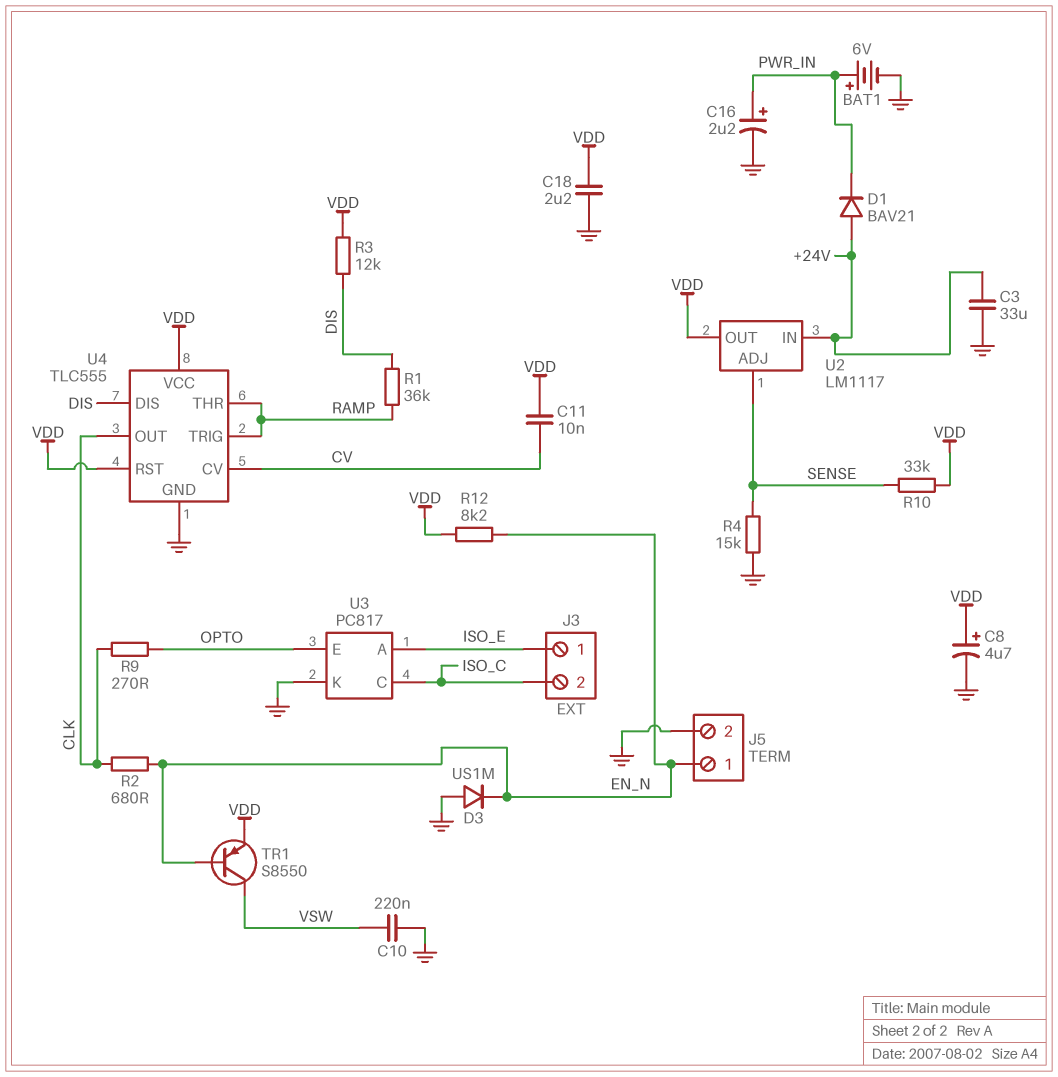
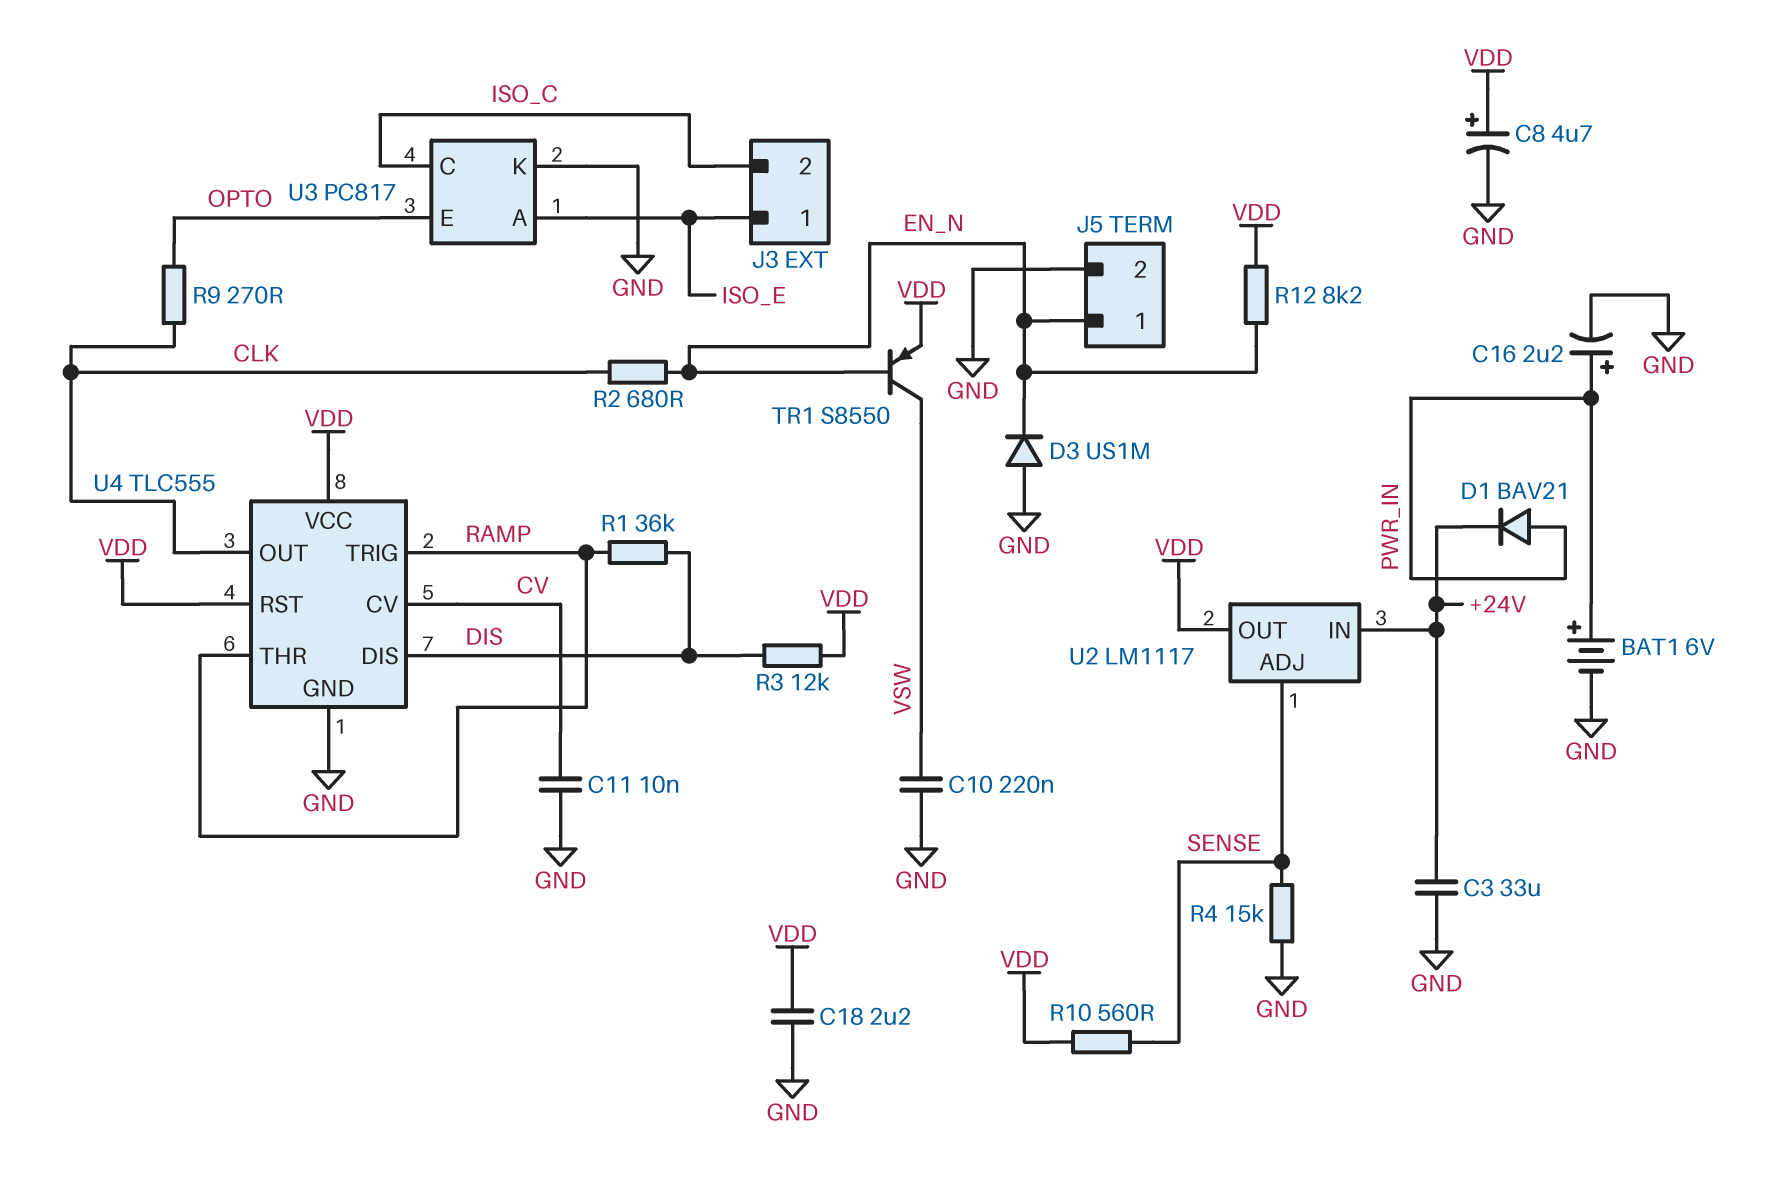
C11: 10nF (CV, VDD) -> 10nF (CV, GND)
D1: diode BAV21 (A +24V, K PWR_IN) -> diode BAV21 (A PWR_IN, K +24V)
R10: 33k (SENSE, VDD) -> 560 (SENSE, VDD)

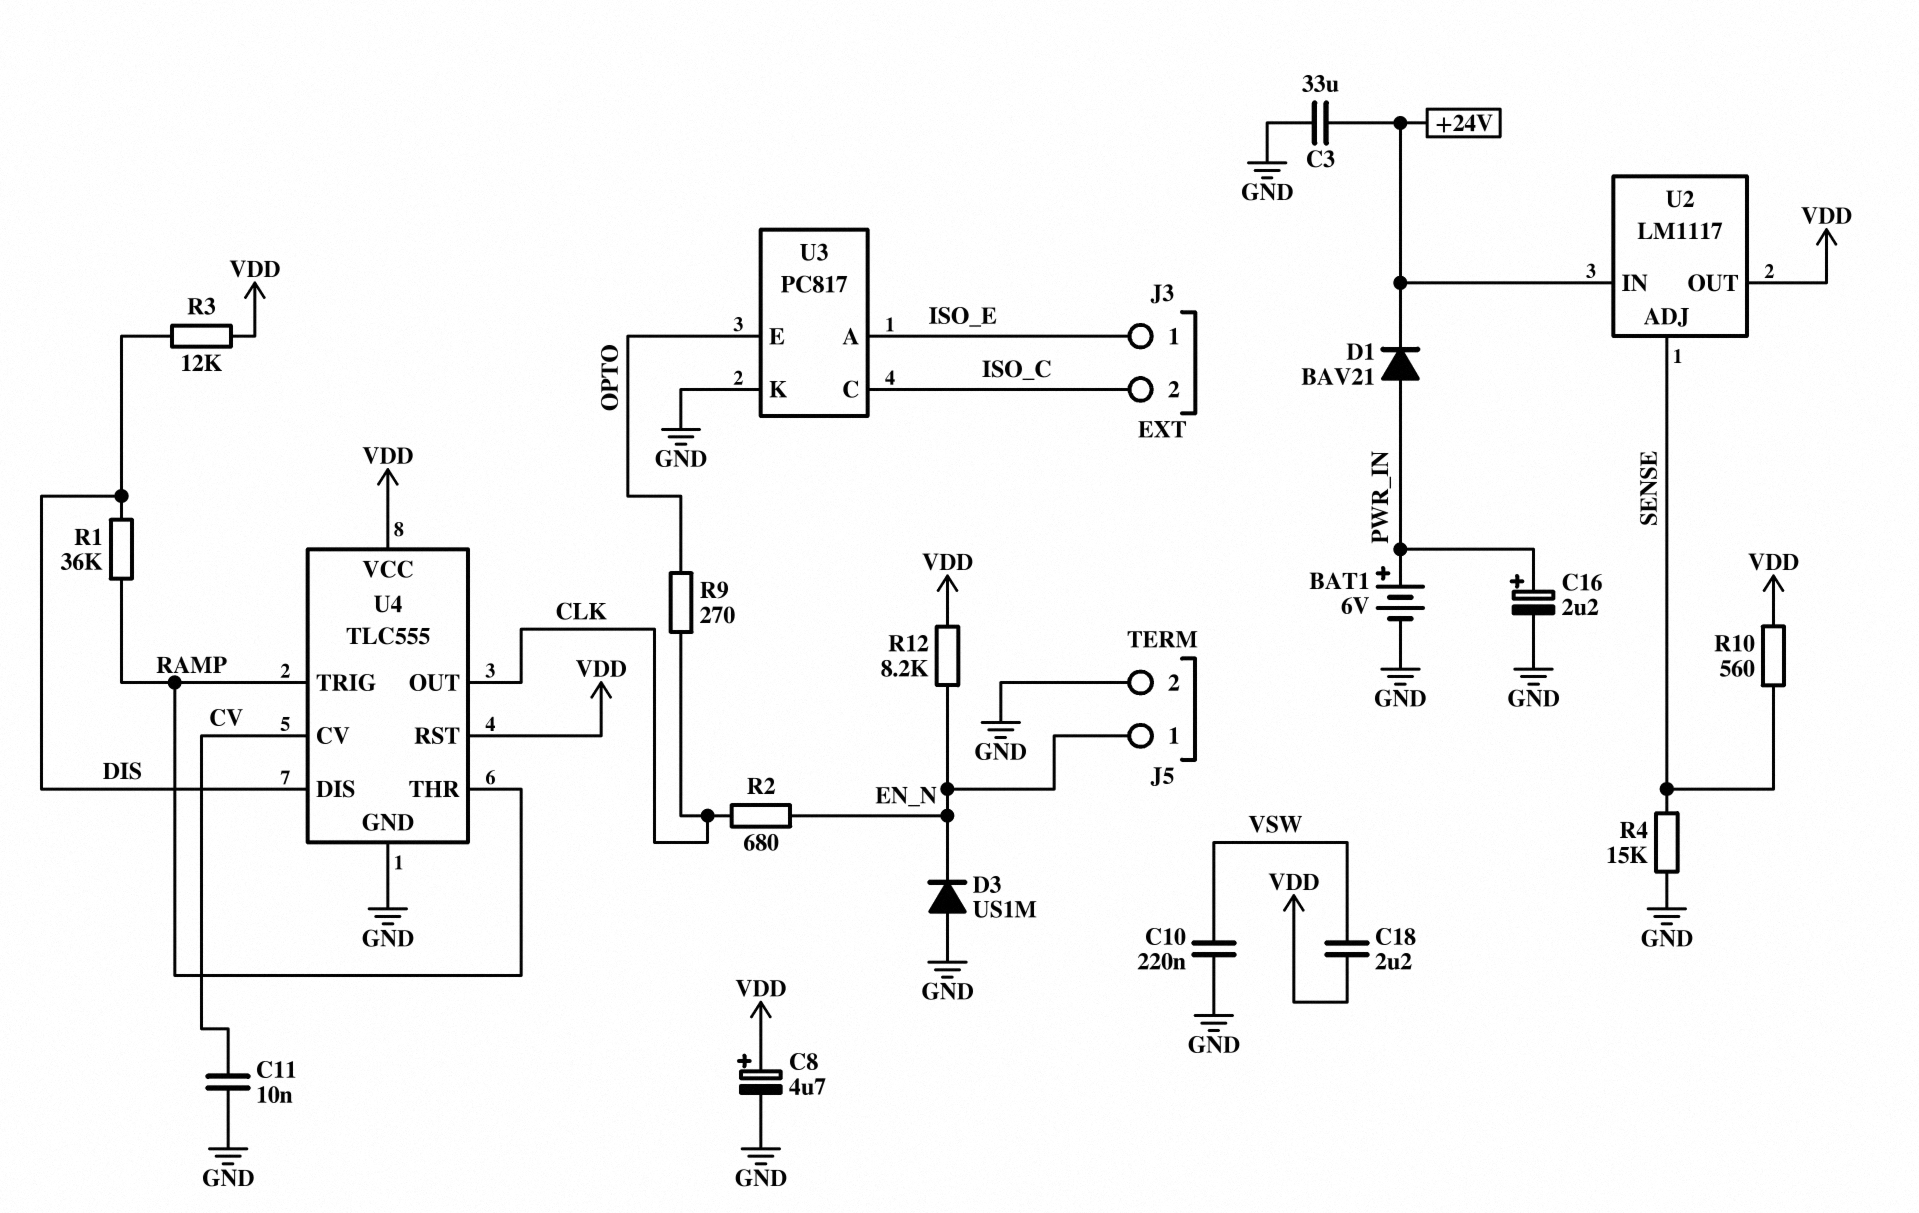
C18: 2.2uF (GND, VDD) -> 2.2uF (VDD, VSW)
TR1: PNP S8550 (B EN_N, C VSW, E VDD) -> none

